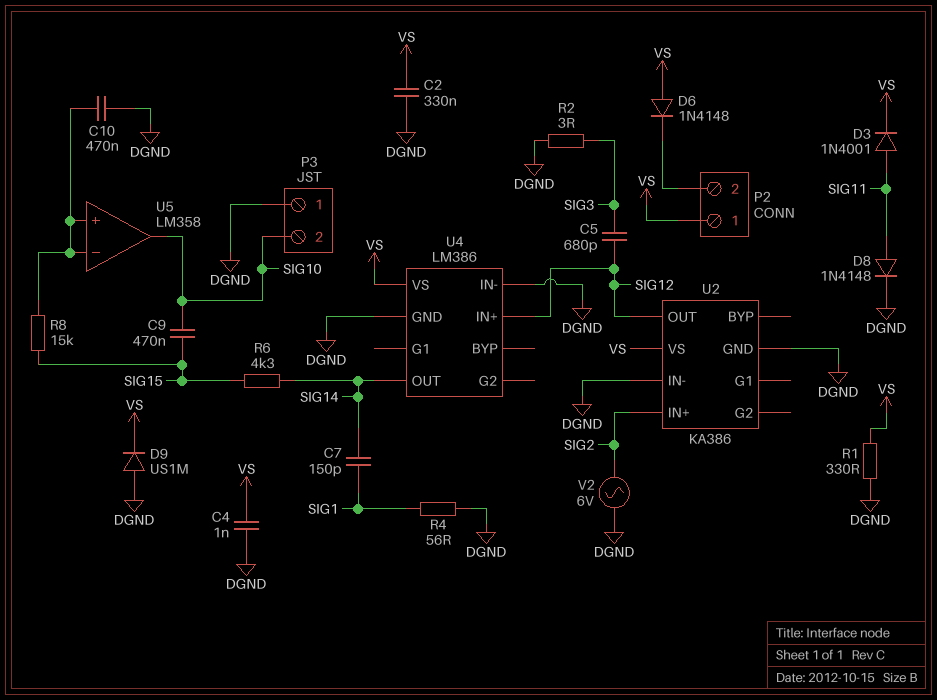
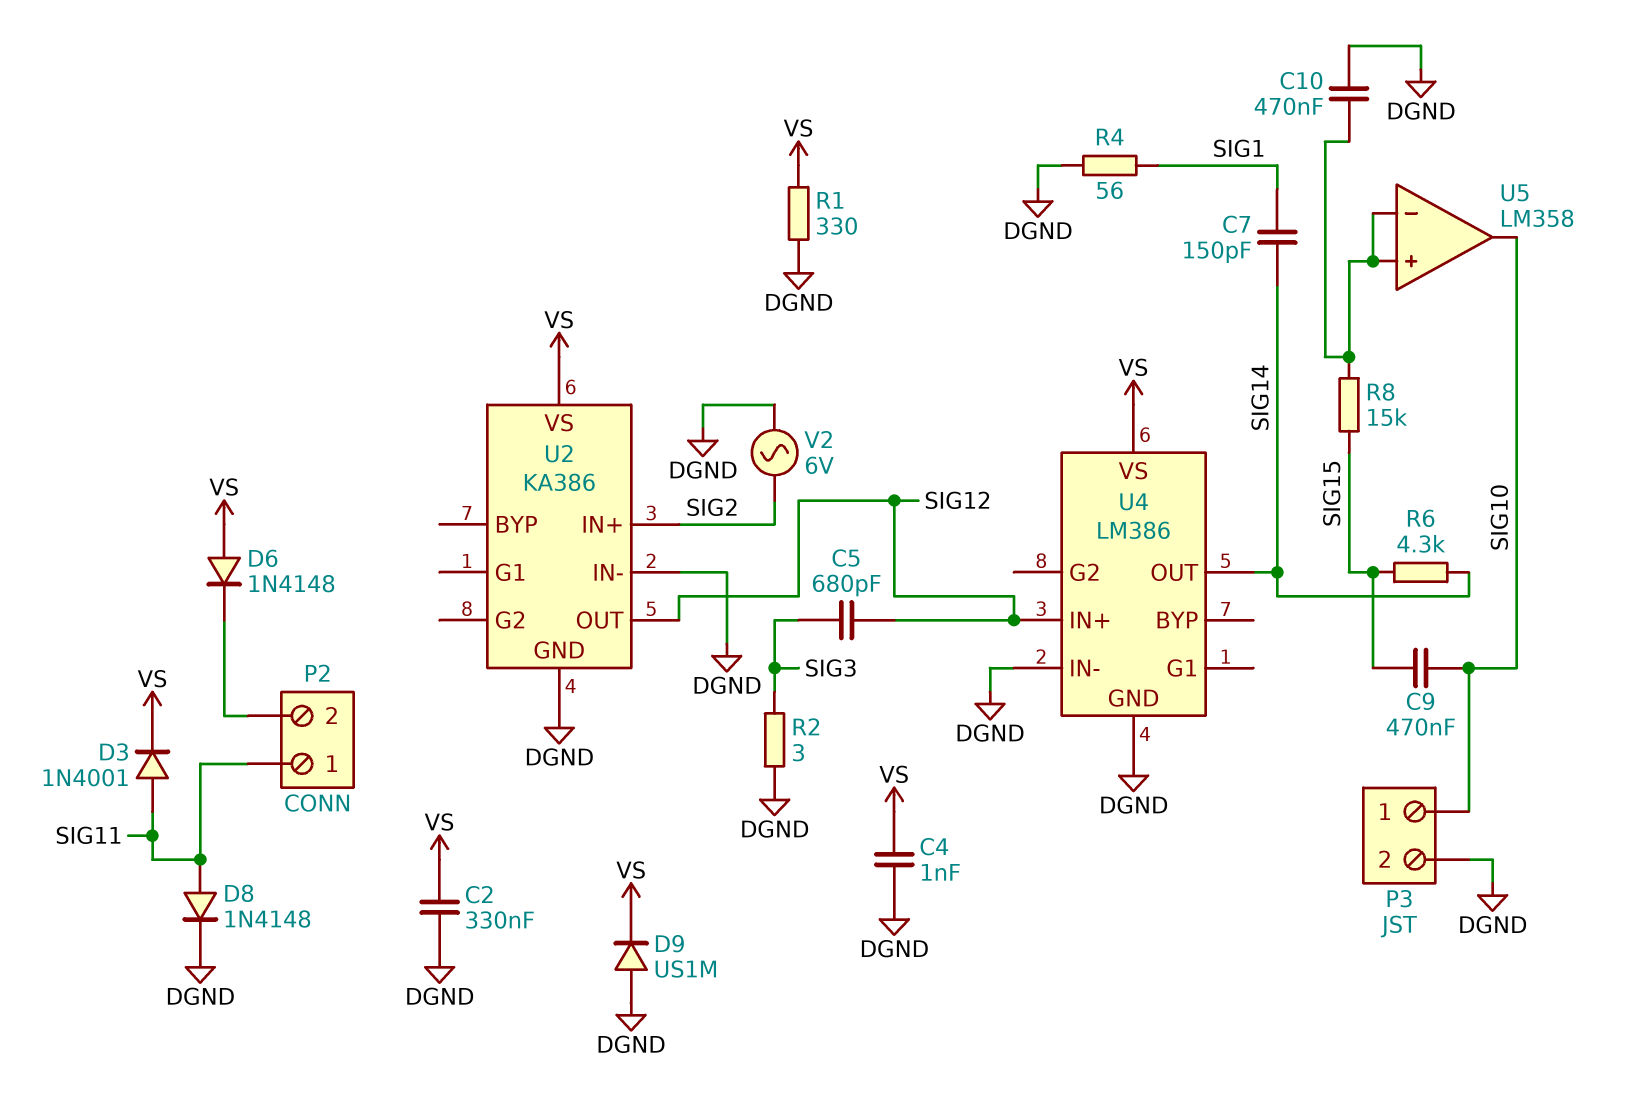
P2 pin 1: VS -> SIG11
P3 pin 1: DGND -> SIG10
P3 pin 2: SIG10 -> DGND

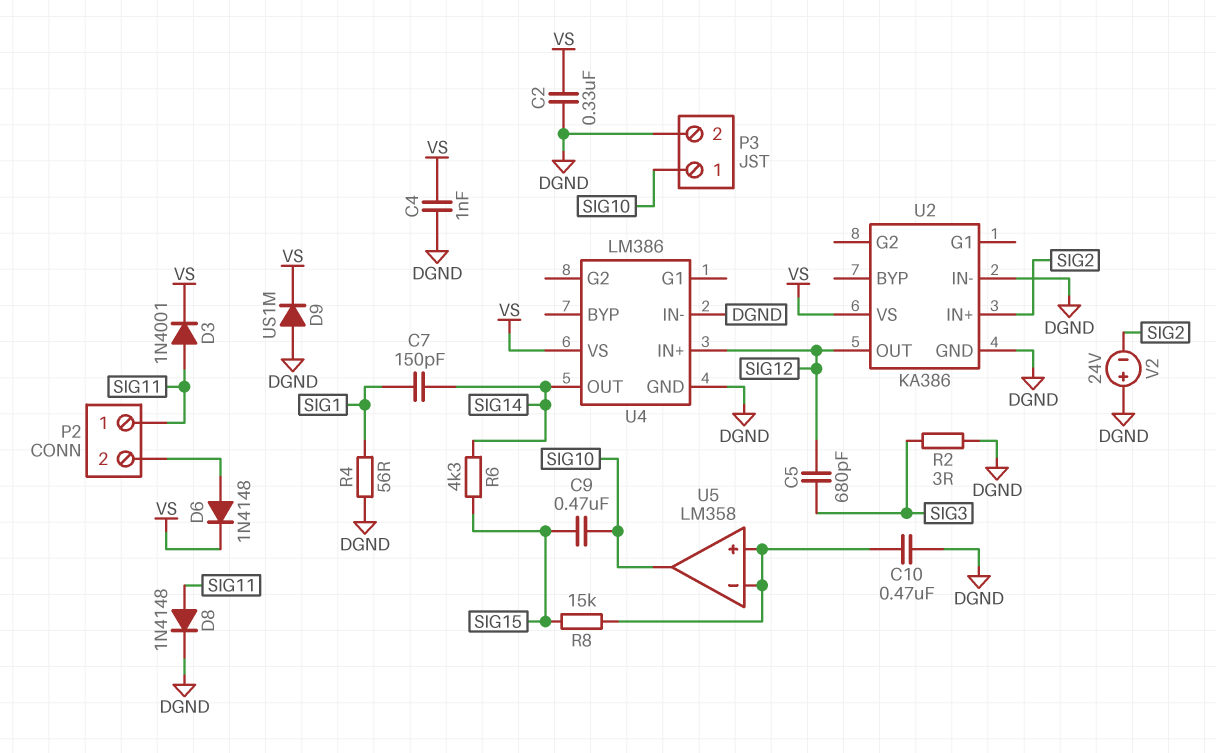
D6: diode 1N4148 (A VS, K P2/2) -> diode 1N4148 (A P2/2, K VS)
R1: 330 (DGND, VS) -> none
V2: AC 6V (DGND, SIG2) -> 24V (plus DGND, minus SIG2)

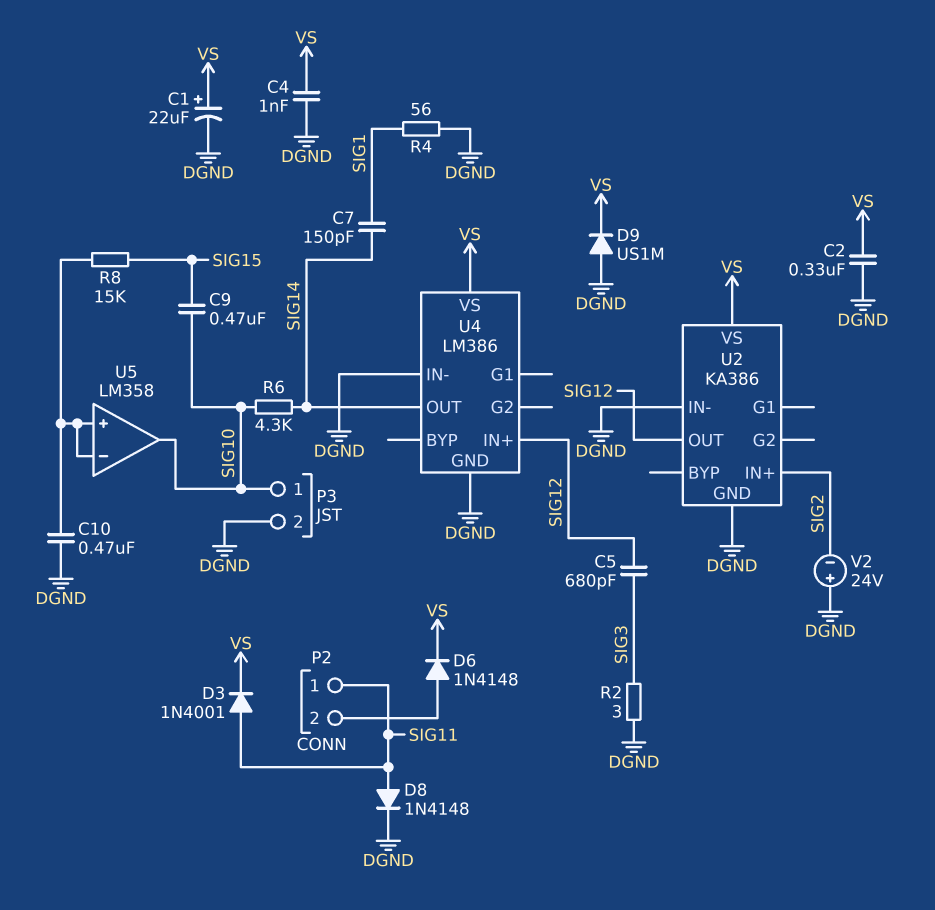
C1: none -> 22uF (plus VS, minus DGND)
R6: 4.3k (SIG14, SIG15) -> 4.3k (SIG10, SIG14)

